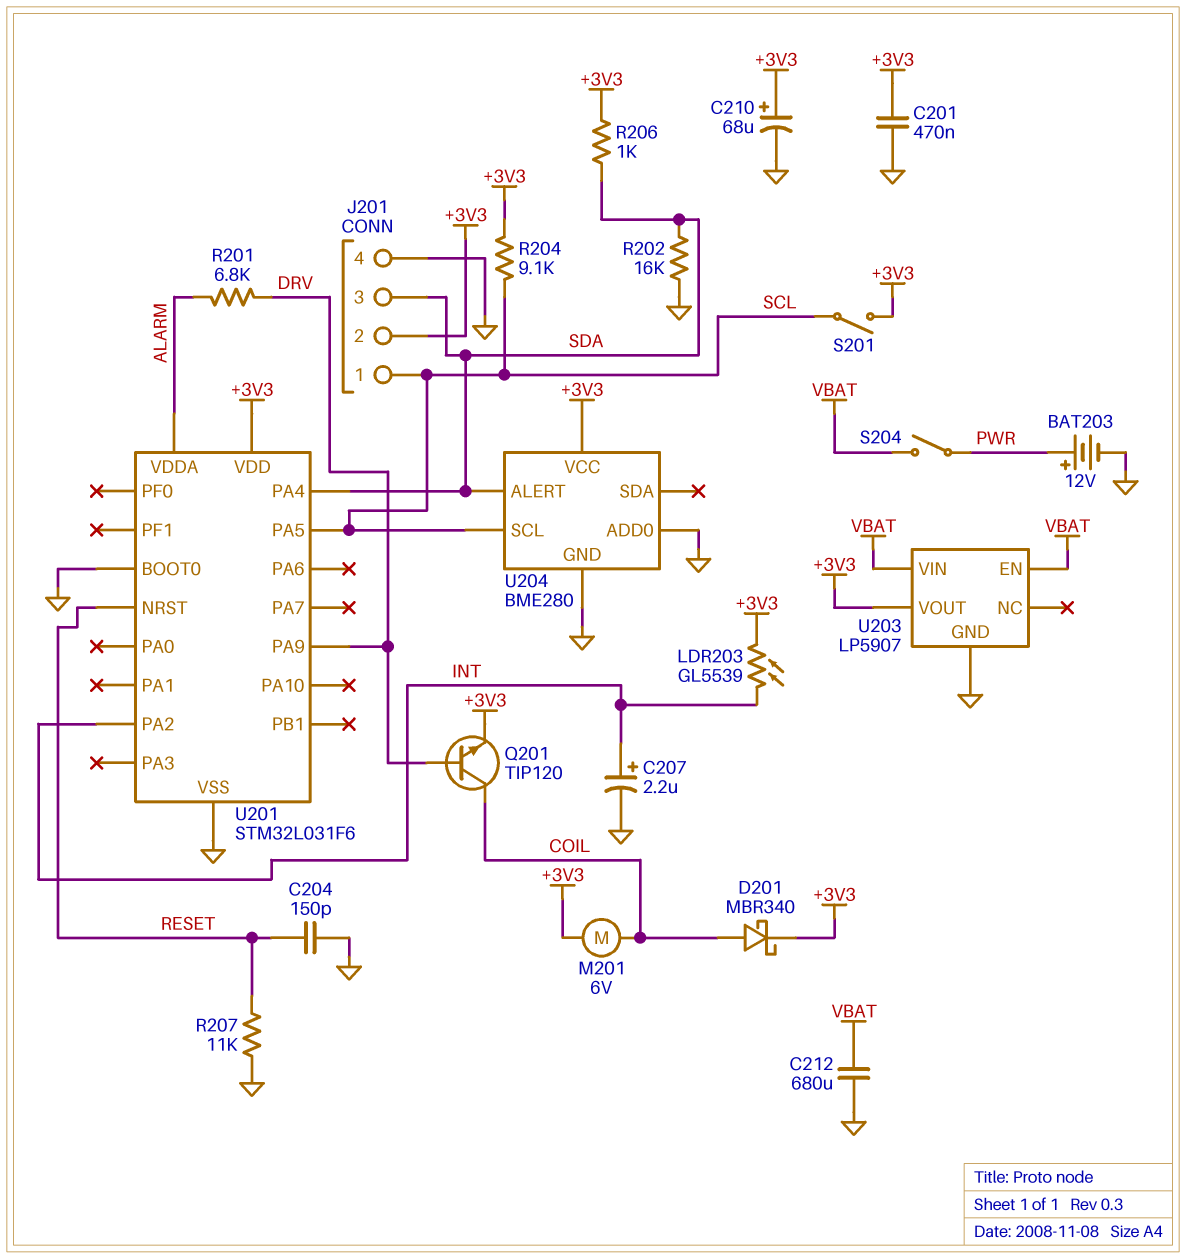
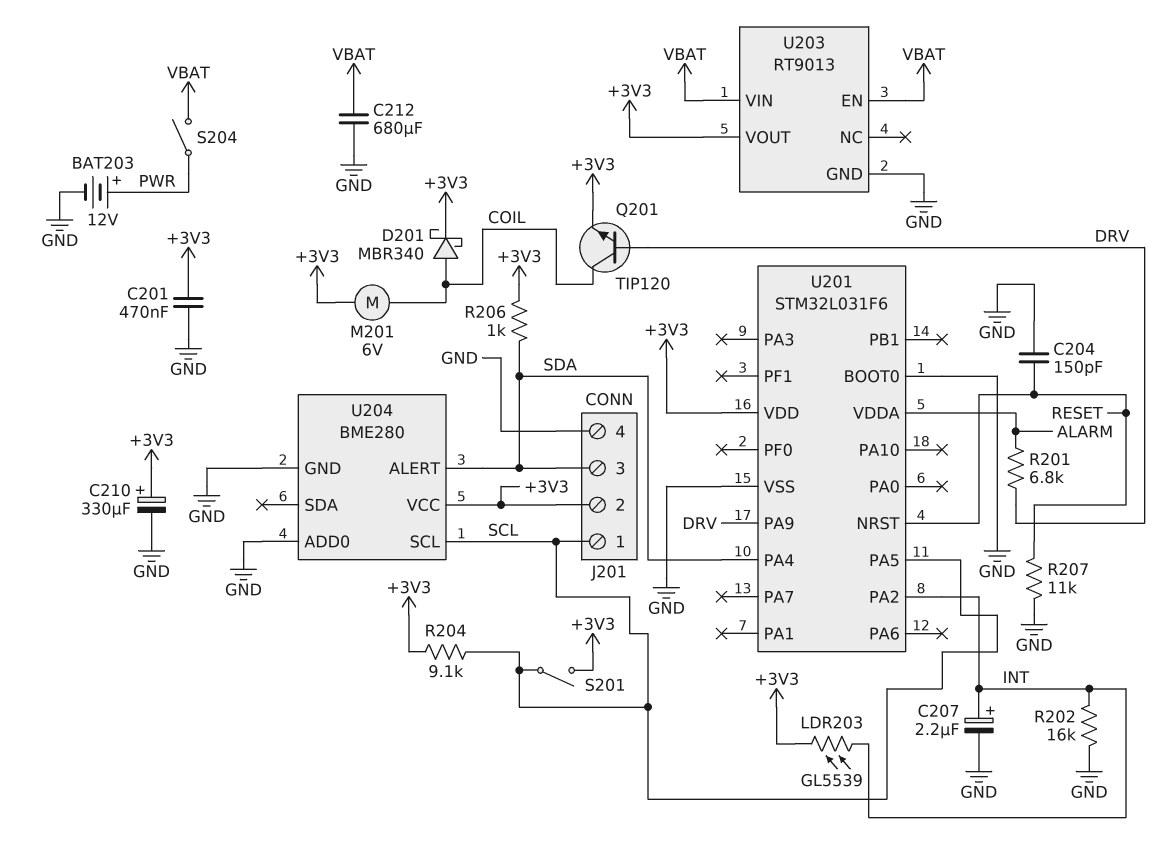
C210: 68uF (plus +3V3, minus GND) -> 330uF (plus +3V3, minus GND)
R202: 16k (GND, SDA) -> 16k (GND, INT)
U203: LP5907 -> RT9013

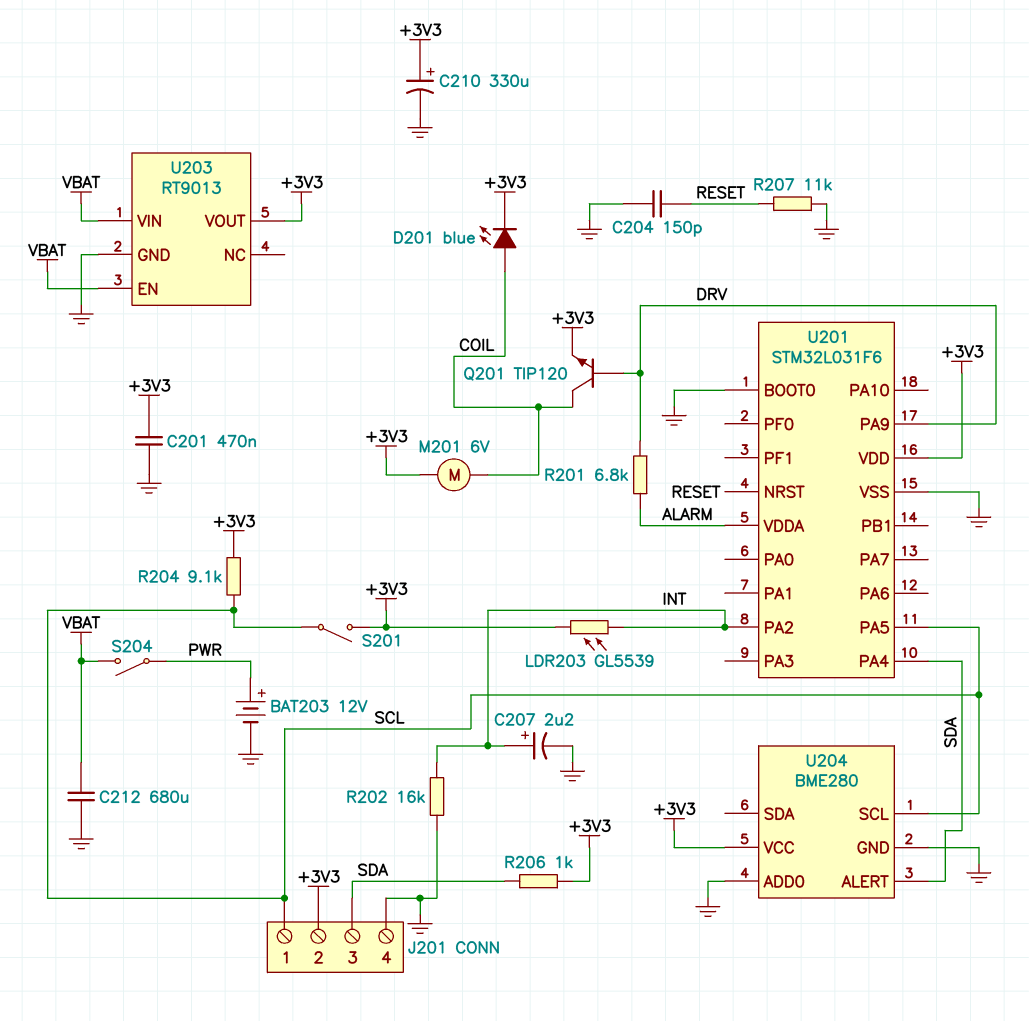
D201: schottky MBR340 (A COIL, K +3V3) -> LED blue (A COIL, K +3V3)

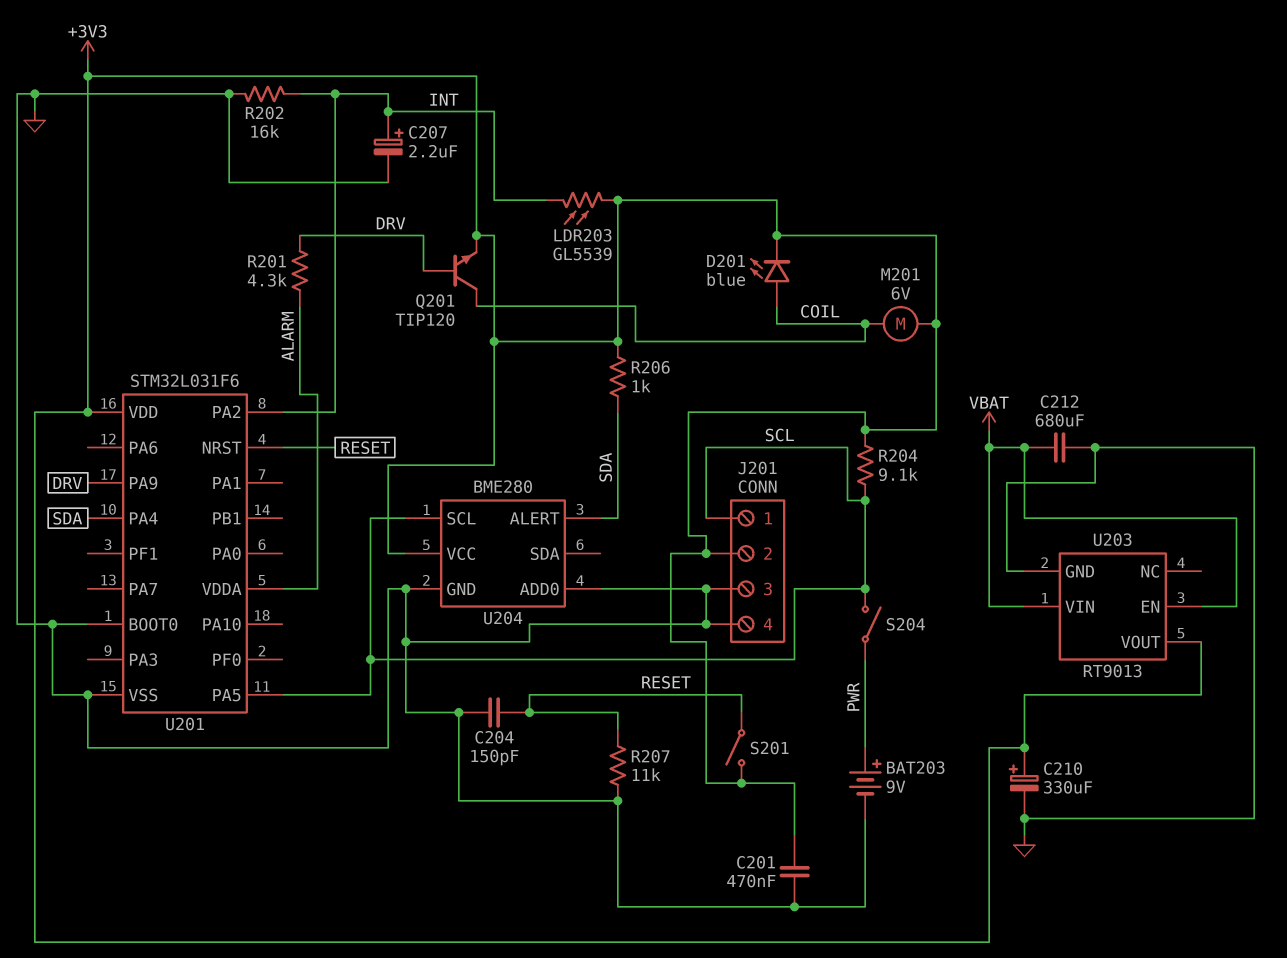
BAT203: 12V (plus PWR, minus GND) -> 9V (plus PWR, minus GND)
J201 pin 3: SDA -> GND
R201: 6.8k (ALARM, DRV) -> 4.3k (ALARM, DRV)
S201: switch (+3V3, SCL) -> switch (+3V3, RESET)
S204: switch (PWR, VBAT) -> switch (PWR, SCL)

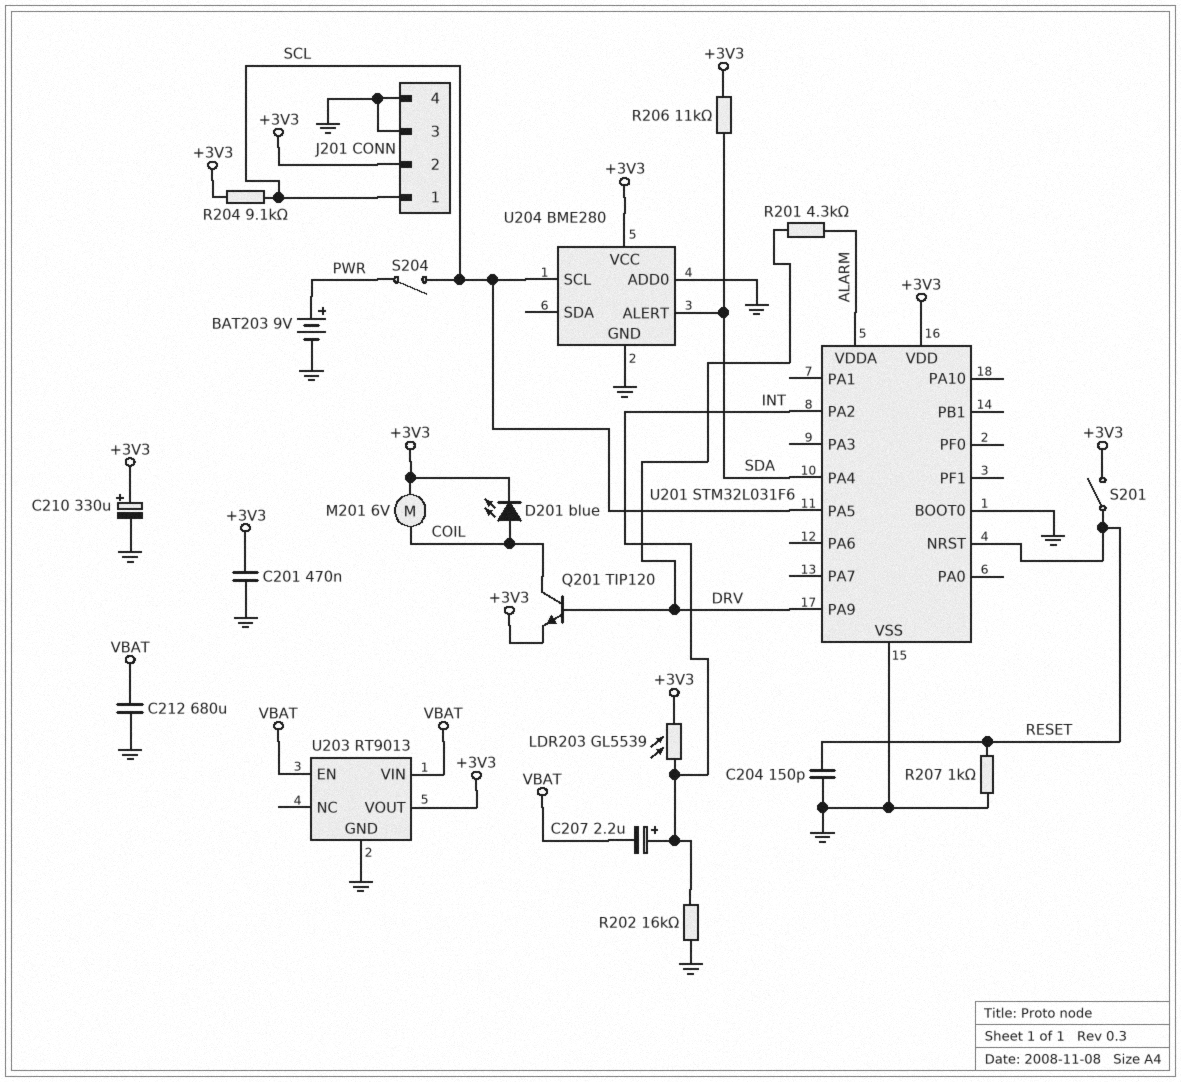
C207: 2.2uF (plus INT, minus GND) -> 2.2uF (plus INT, minus VBAT)
R206: 1k (+3V3, SDA) -> 11k (+3V3, SDA)
R207: 11k (GND, RESET) -> 1k (GND, RESET)

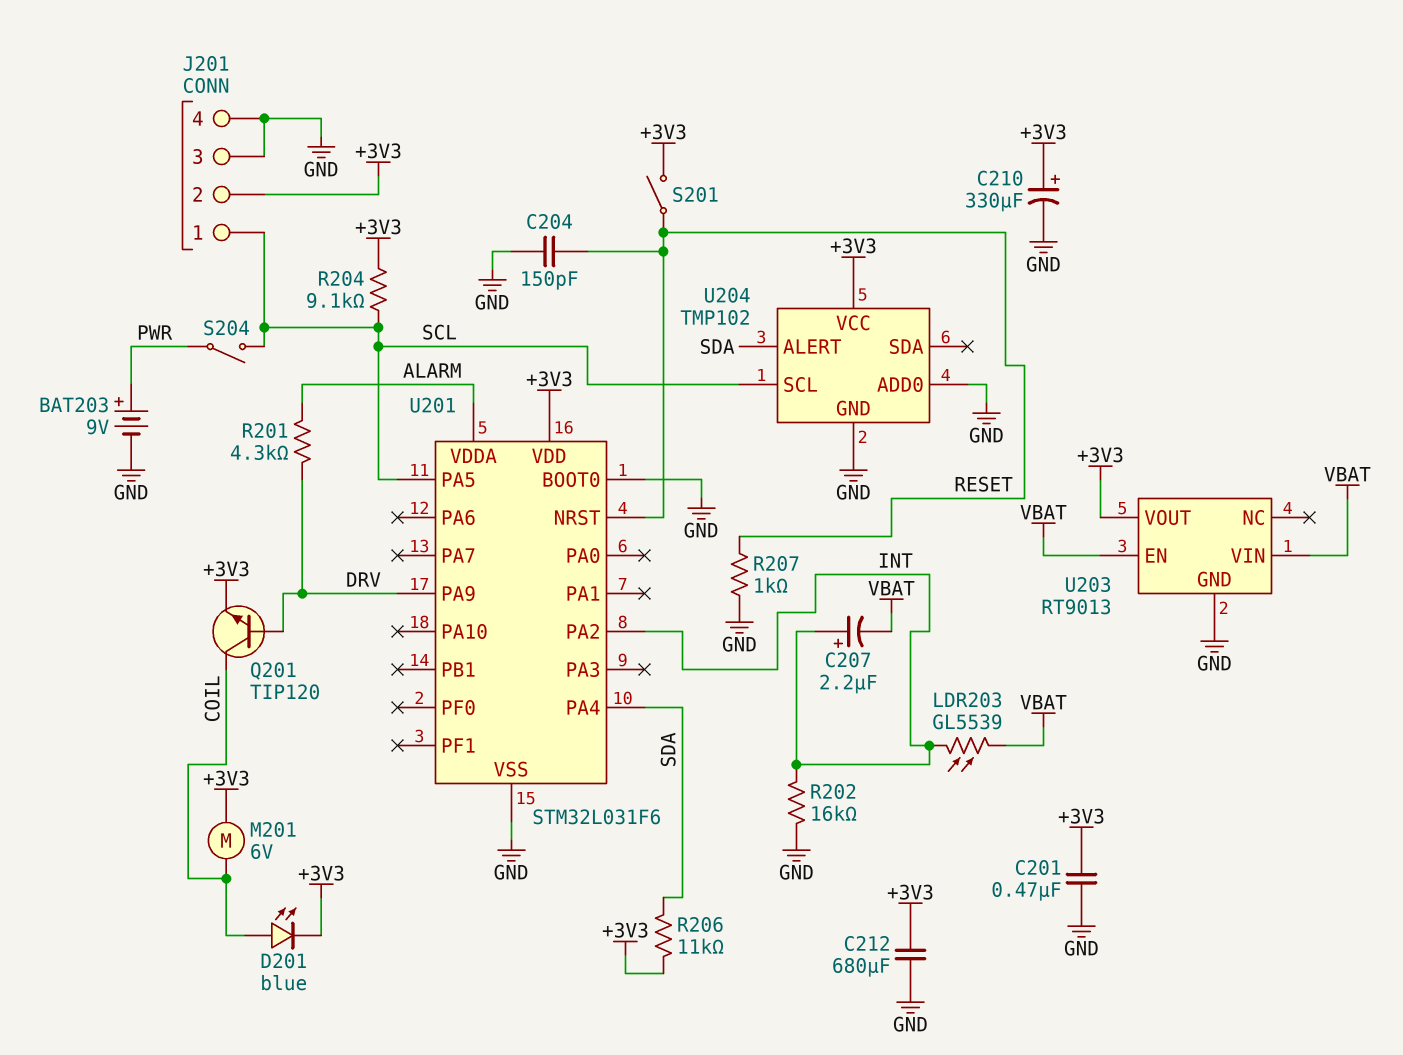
C212: 680uF (GND, VBAT) -> 680uF (+3V3, GND)
LDR203: GL5539 (+3V3, INT) -> GL5539 (INT, VBAT)
U204: BME280 -> TMP102

